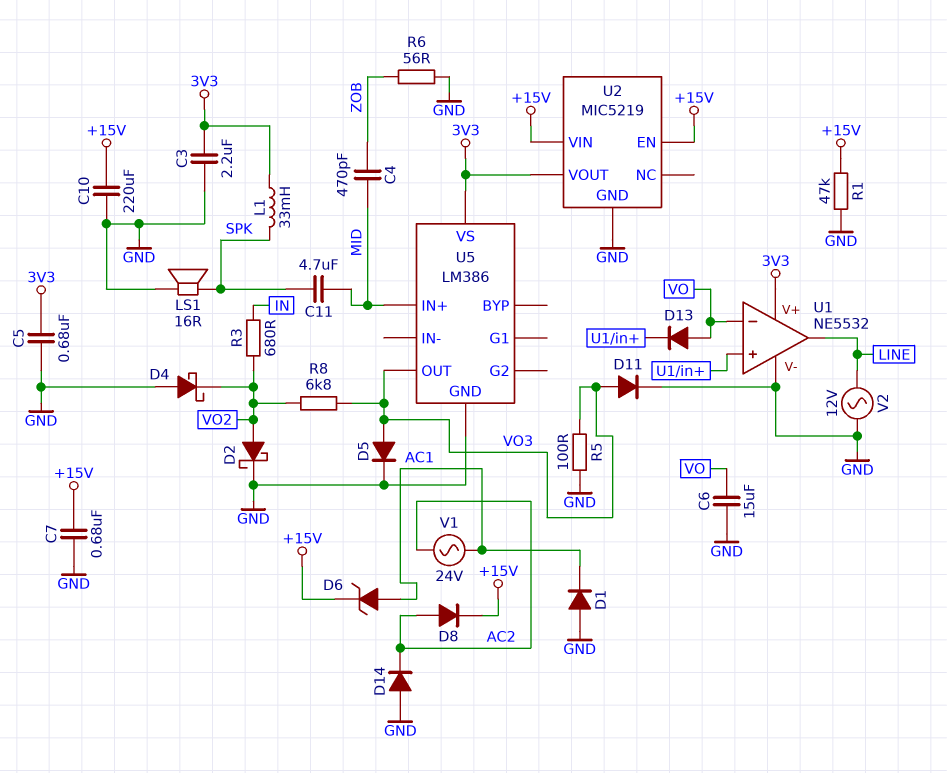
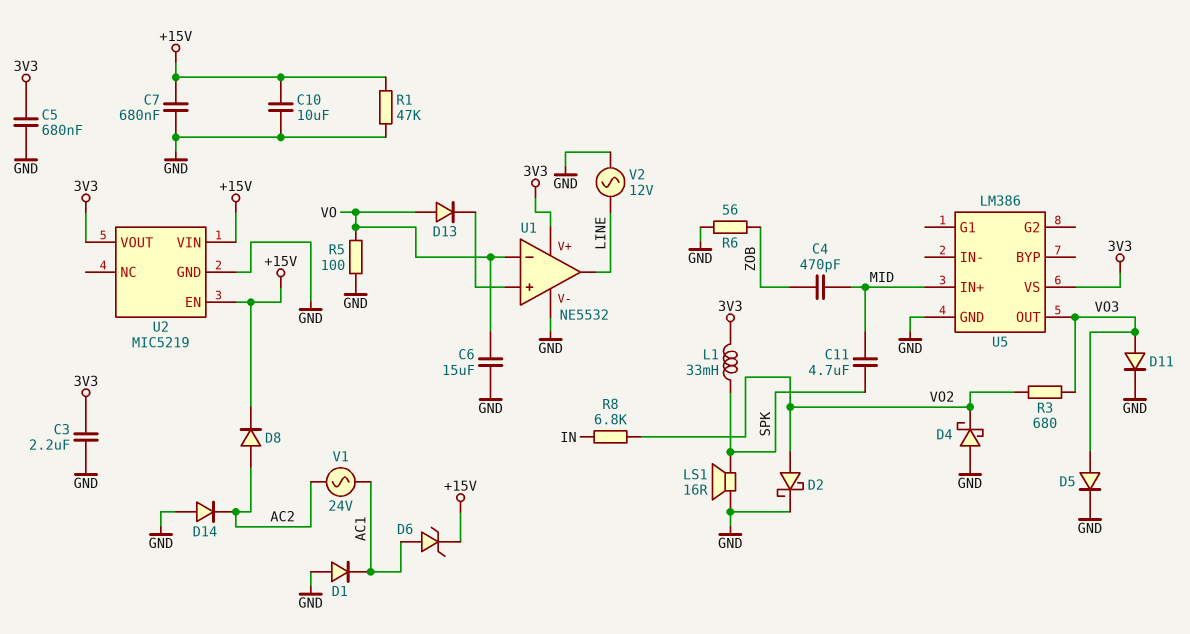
C10: 220uF (+15V, GND) -> 10uF (+15V, GND)
R3: 680 (IN, VO2) -> 680 (VO2, VO3)
R5: 100 (GND, VO3) -> 100 (GND, VO)
R8: 6.8k (VO2, VO3) -> 6.8k (IN, VO2)

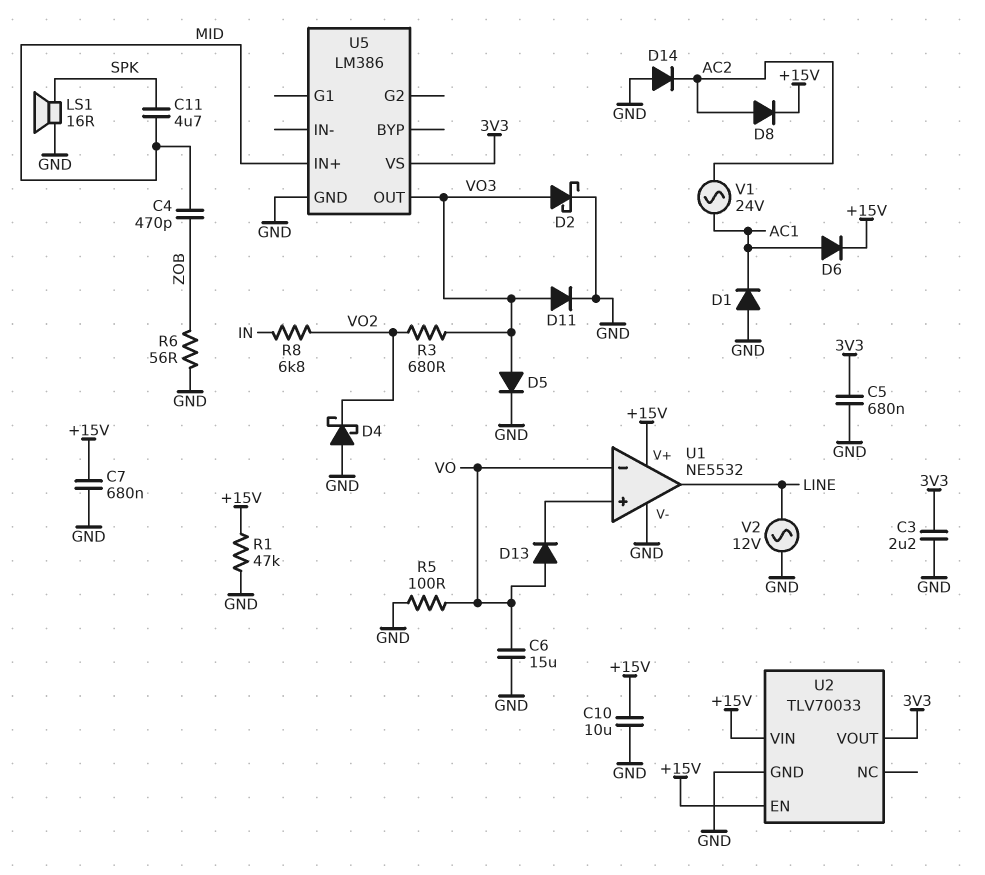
D2: schottky (A VO2, K GND) -> schottky (A VO3, K GND)
D6: zener (A AC1, K +15V) -> diode (A AC1, K +15V)
L1: 33mH (3V3, SPK) -> none
U1 pin V+: 3V3 -> +15V
U2: MIC5219 -> TLV70033

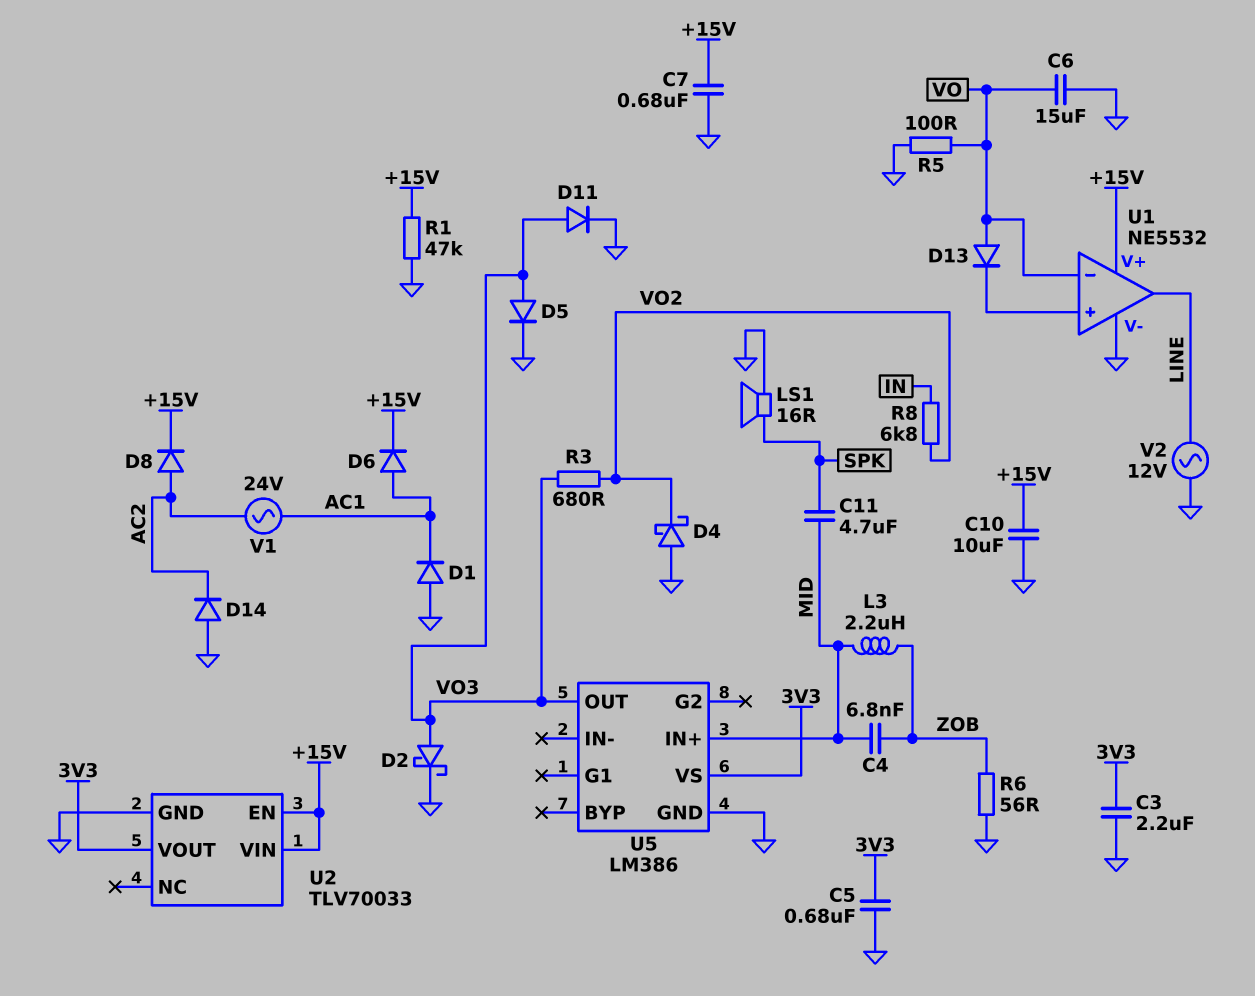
C4: 470pF (MID, ZOB) -> 6.8nF (MID, ZOB)
L3: none -> 2.2uH (MID, ZOB)

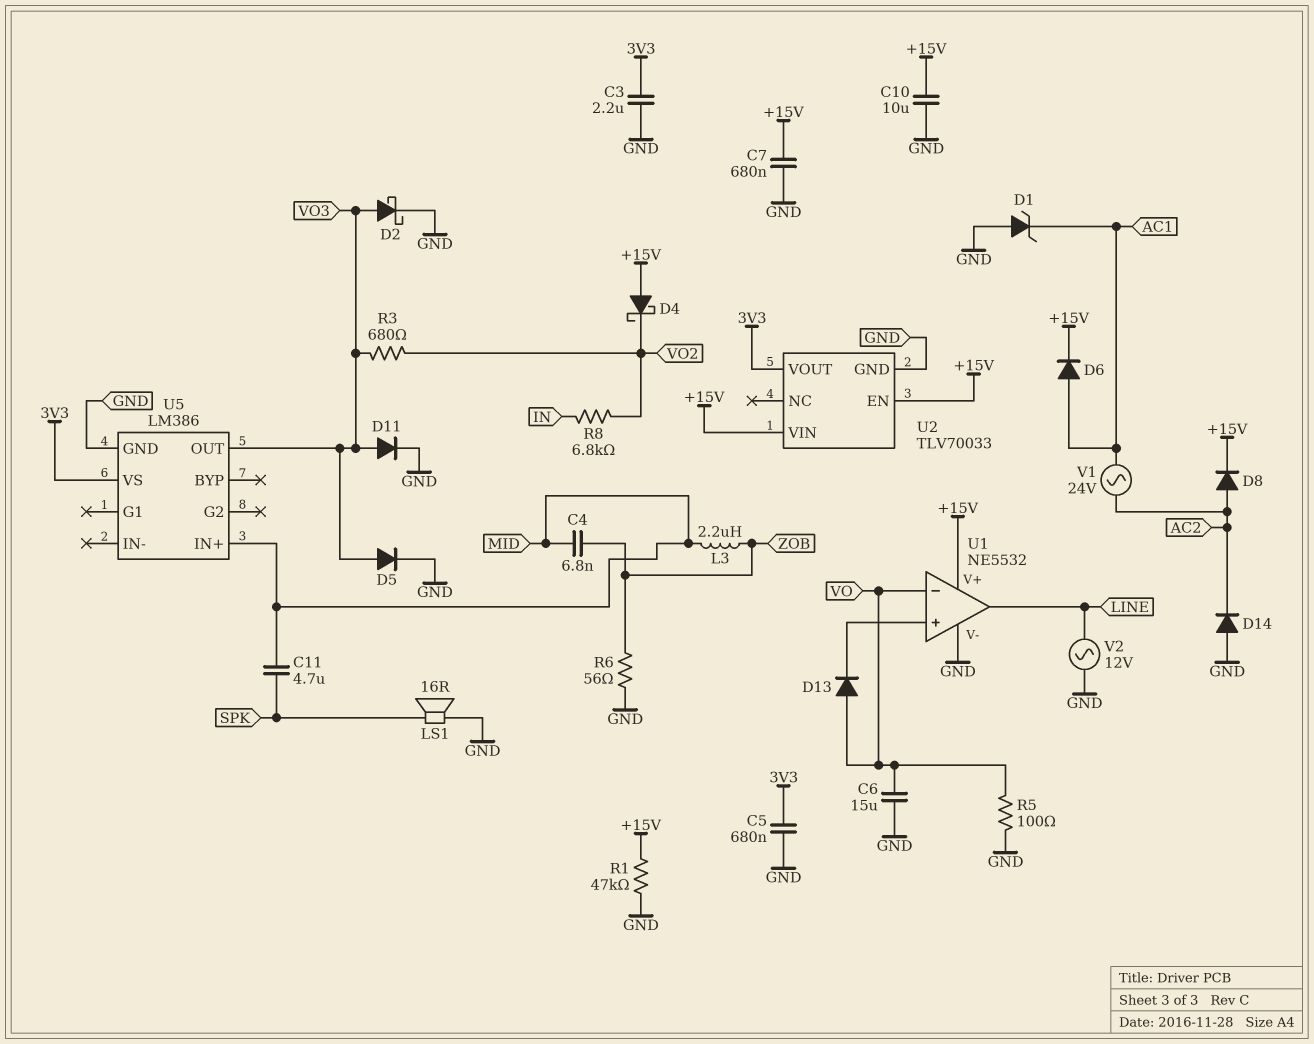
D1: diode (A GND, K AC1) -> zener (A GND, K AC1)
D4: schottky (A GND, K VO2) -> schottky (A +15V, K VO2)

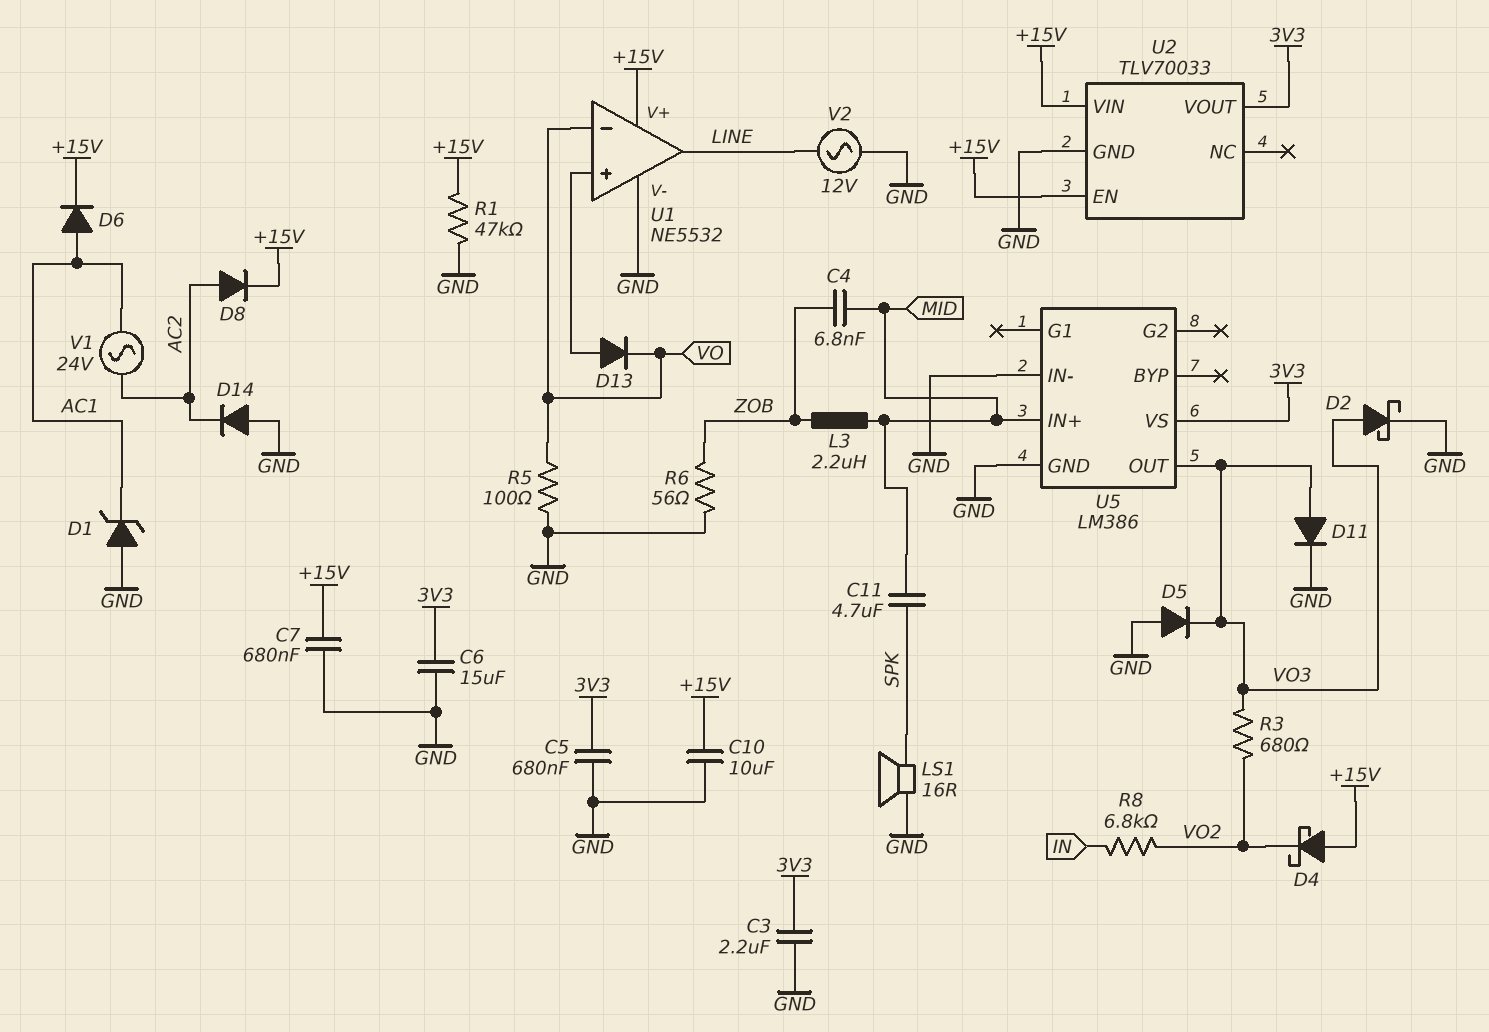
C6: 15uF (GND, VO) -> 15uF (3V3, GND)
D5: diode (A VO3, K GND) -> diode (A GND, K VO3)
D13: diode (A VO, K U1/in+) -> diode (A U1/in+, K VO)
U5 pin IN-: none -> GND

